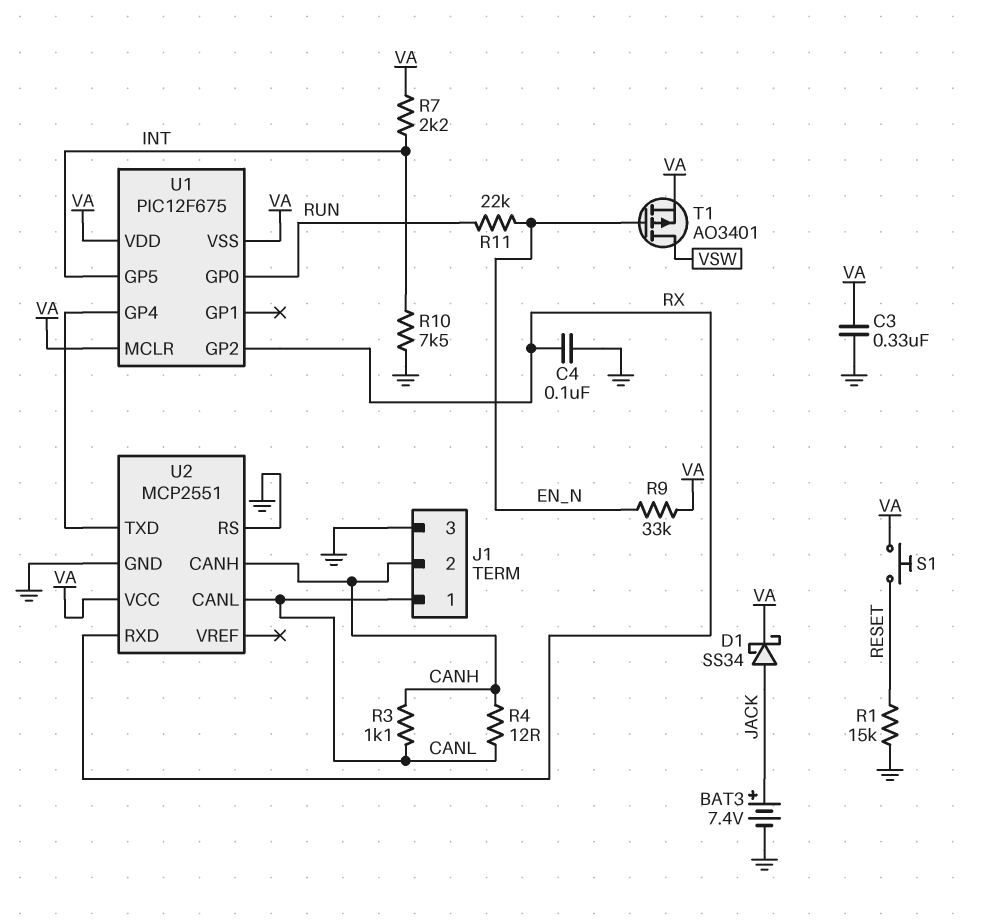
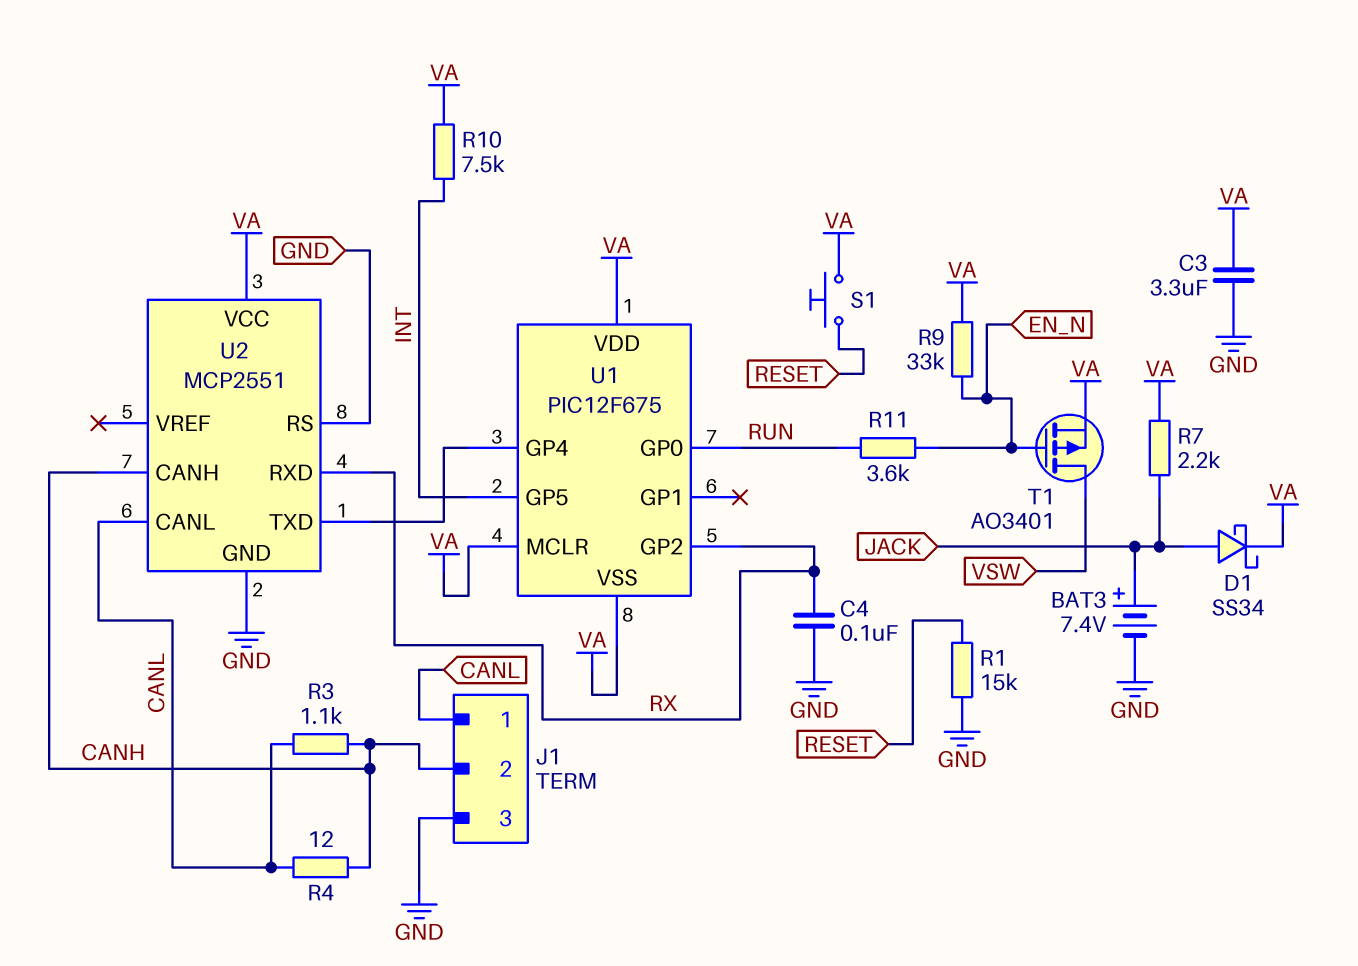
C3: 330nF (GND, VA) -> 3.3uF (GND, VA)
R7: 2.2k (INT, VA) -> 2.2k (JACK, VA)
R10: 7.5k (GND, INT) -> 7.5k (INT, VA)
R11: 22k (EN_N, RUN) -> 3.6k (EN_N, RUN)

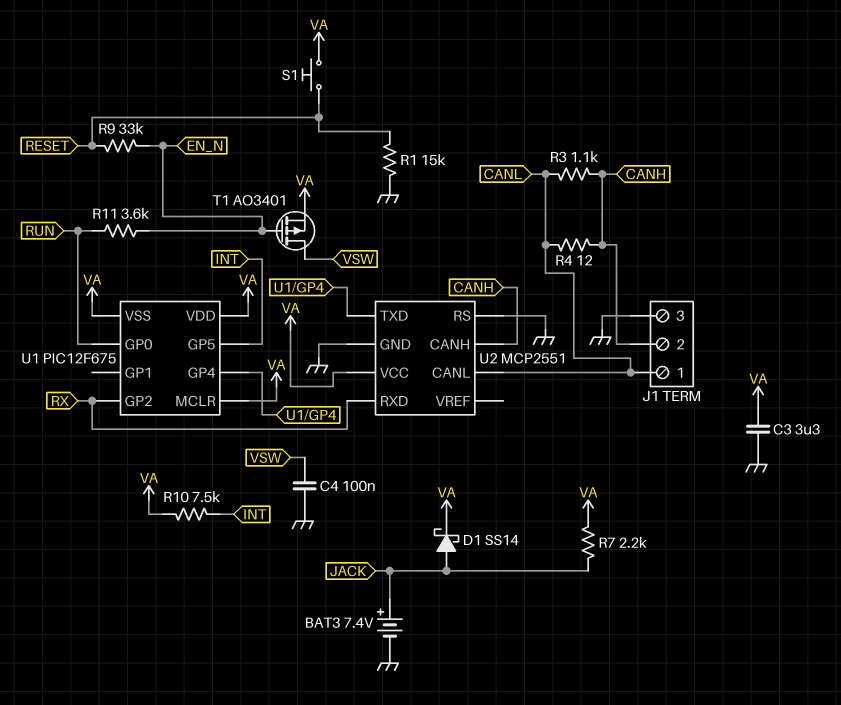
C4: 100nF (GND, RX) -> 100nF (GND, VSW)
D1: schottky SS34 (A JACK, K VA) -> schottky SS14 (A JACK, K VA)
R9: 33k (EN_N, VA) -> 33k (EN_N, RESET)

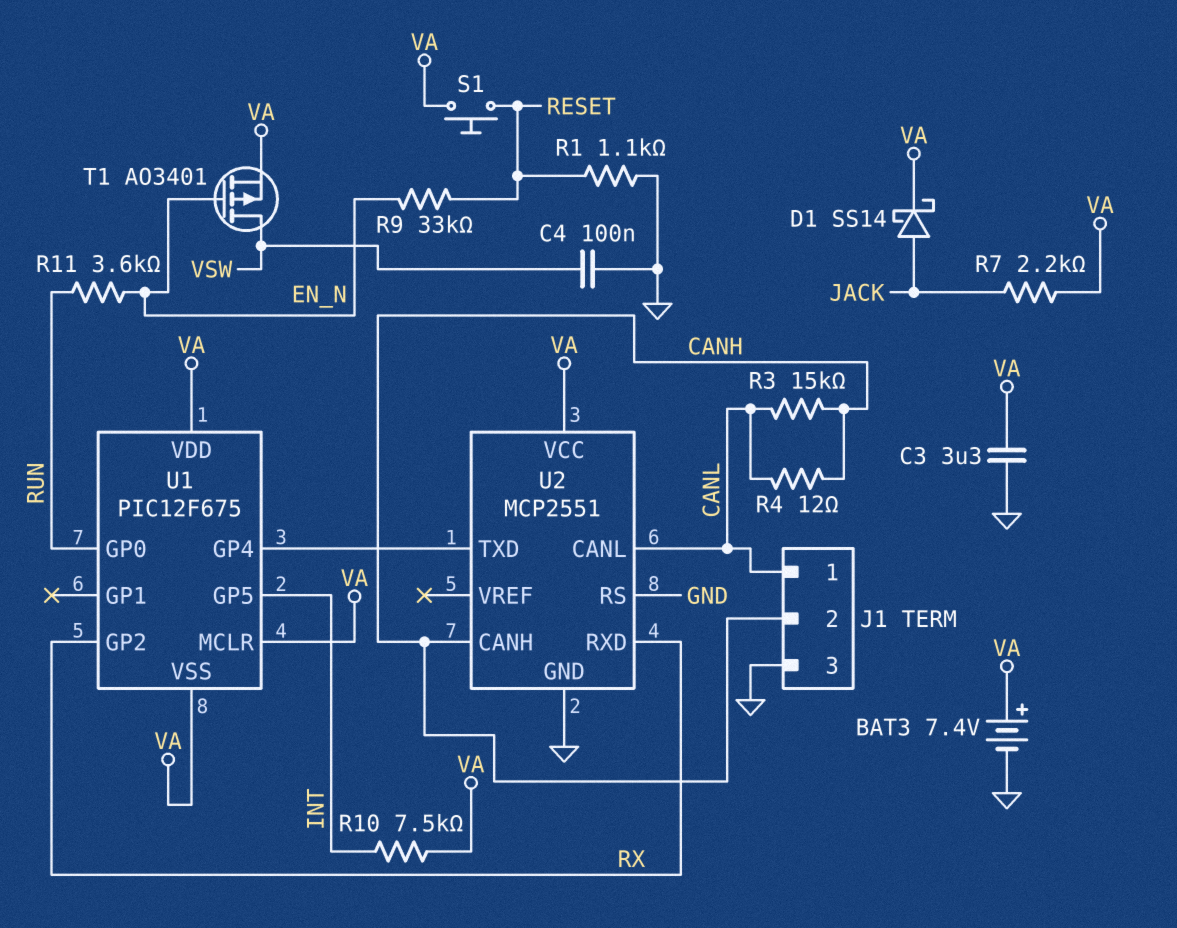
BAT3: 7.4V (plus JACK, minus GND) -> 7.4V (plus VA, minus GND)
R1: 15k (GND, RESET) -> 1.1k (GND, RESET)
R3: 1.1k (CANH, CANL) -> 15k (CANH, CANL)

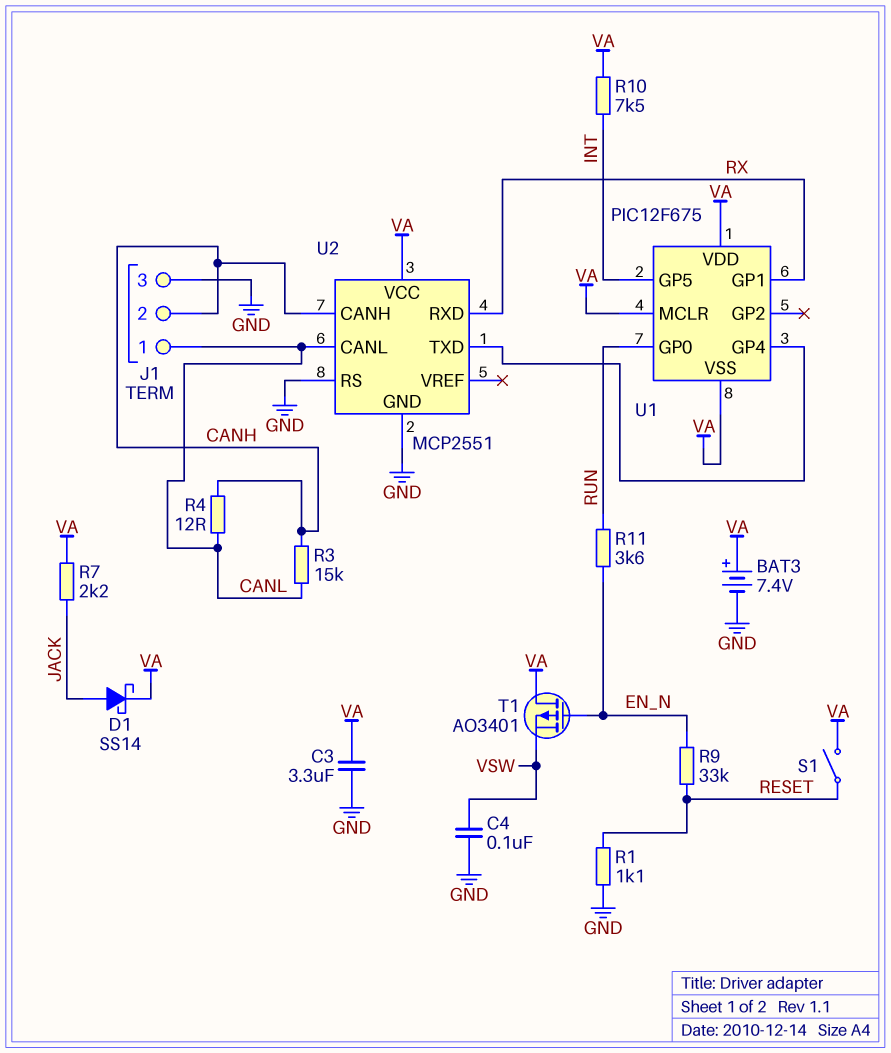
S1: button (RESET, VA) -> switch (RESET, VA)
T1: PMOS AO3401 (G EN_N, D VSW, S VA) -> PMOS AO3401 (G EN_N, D VA, S VSW)
U1 pin GP1: none -> RX
U1 pin GP2: RX -> none

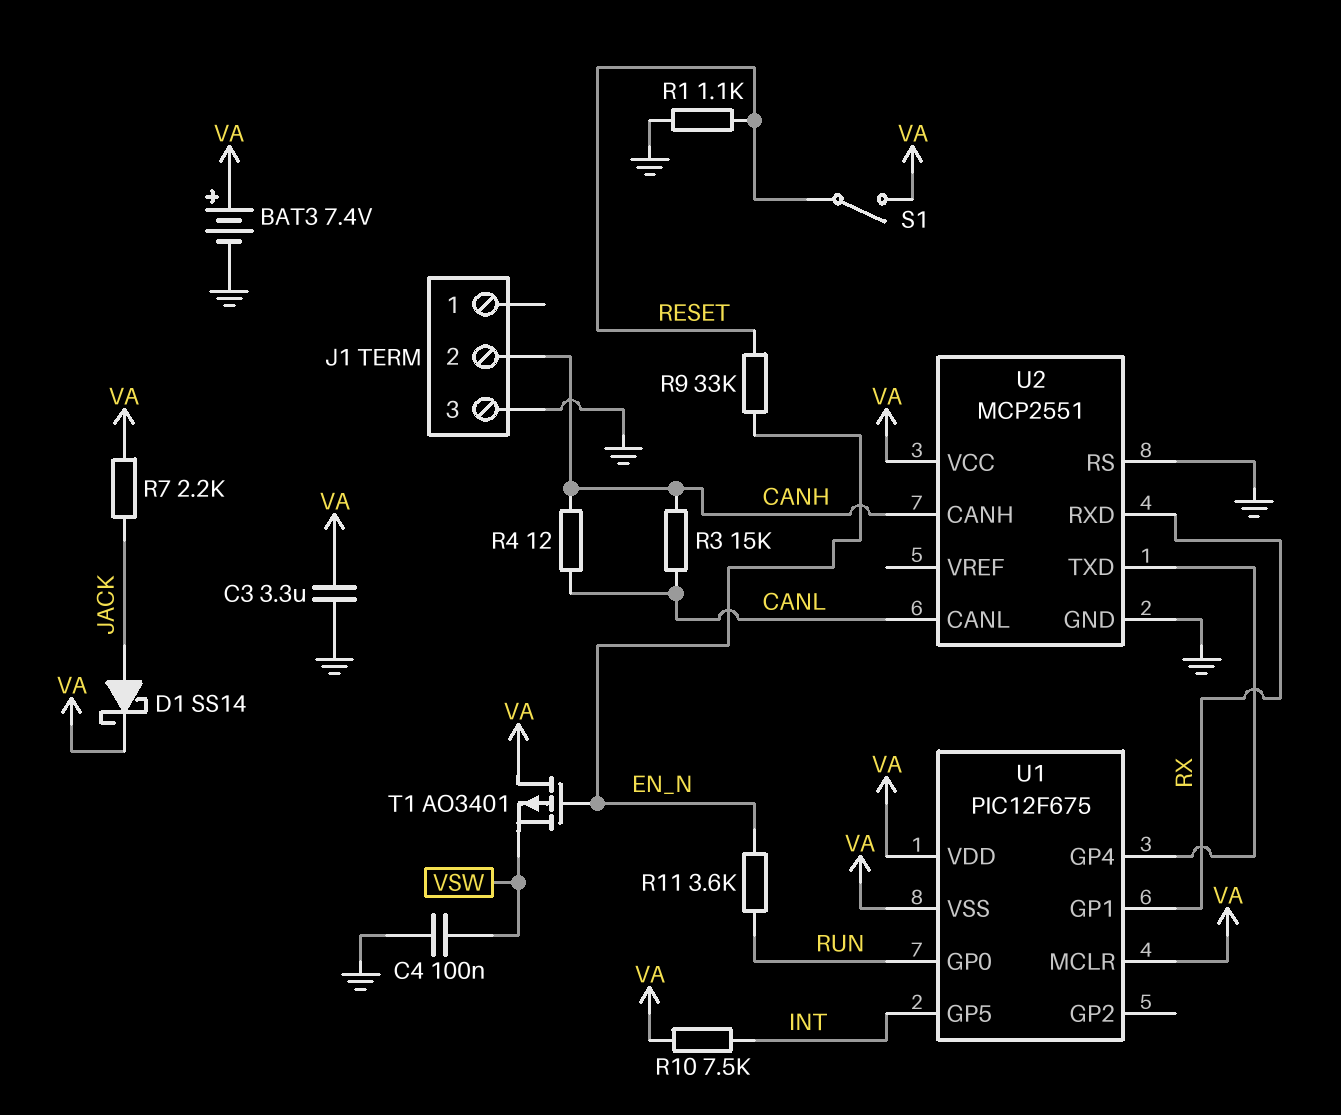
J1 pin 1: CANL -> none

